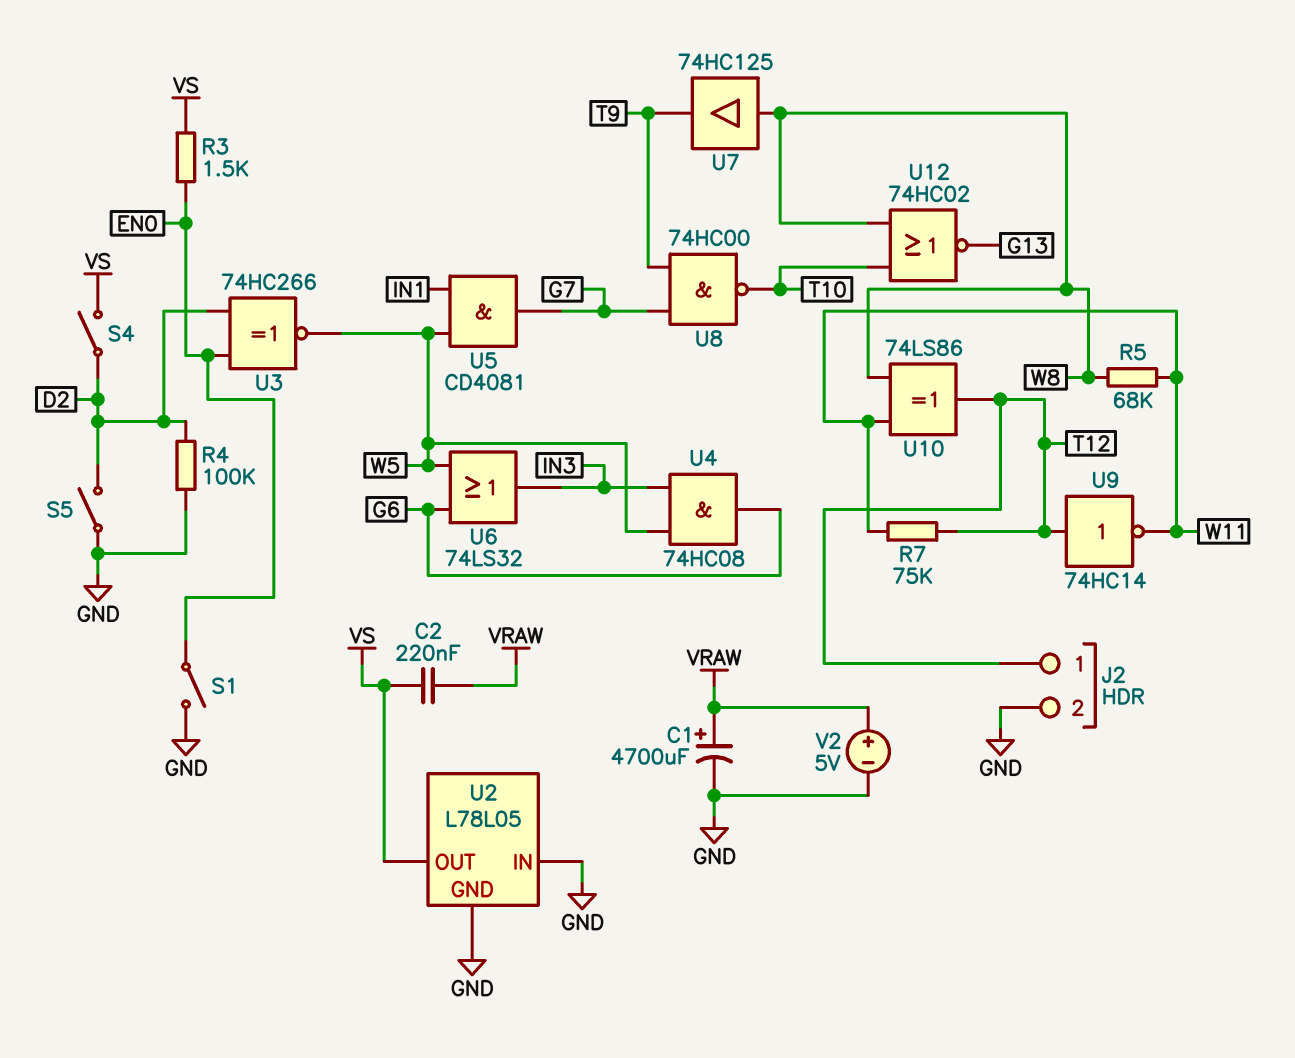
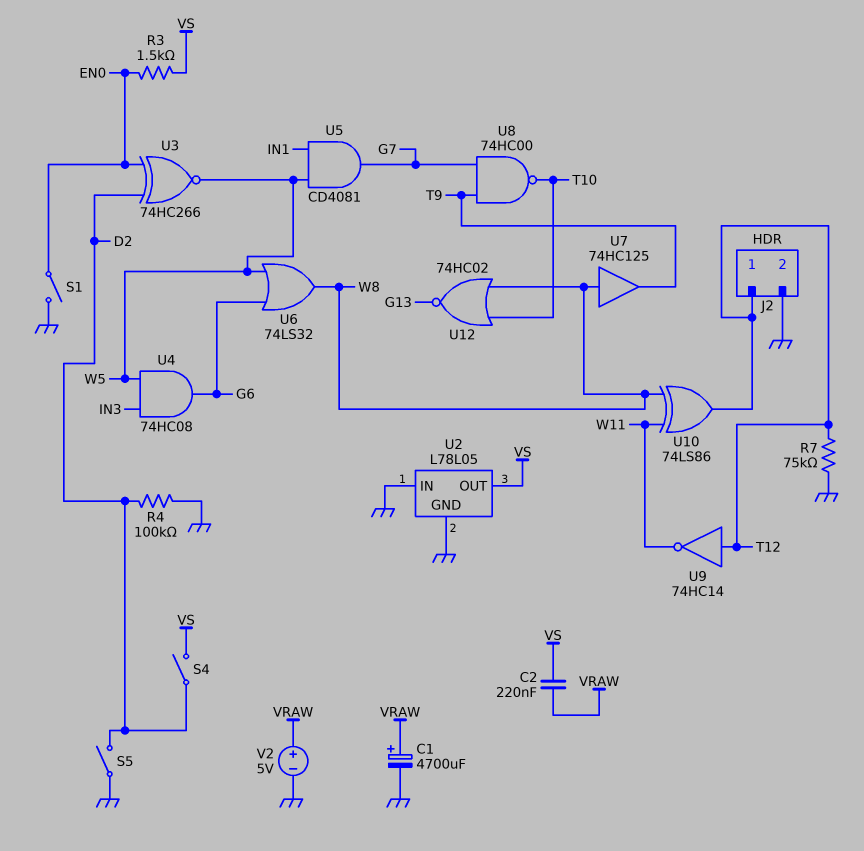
R5: 68k (W8, W11) -> none
R7: 75k (T12, W11) -> 75k (GND, T12)
U6: OR 74LS32 (in G6, in W5, out IN3) -> OR 74LS32 (in G6, in W5, out W8)

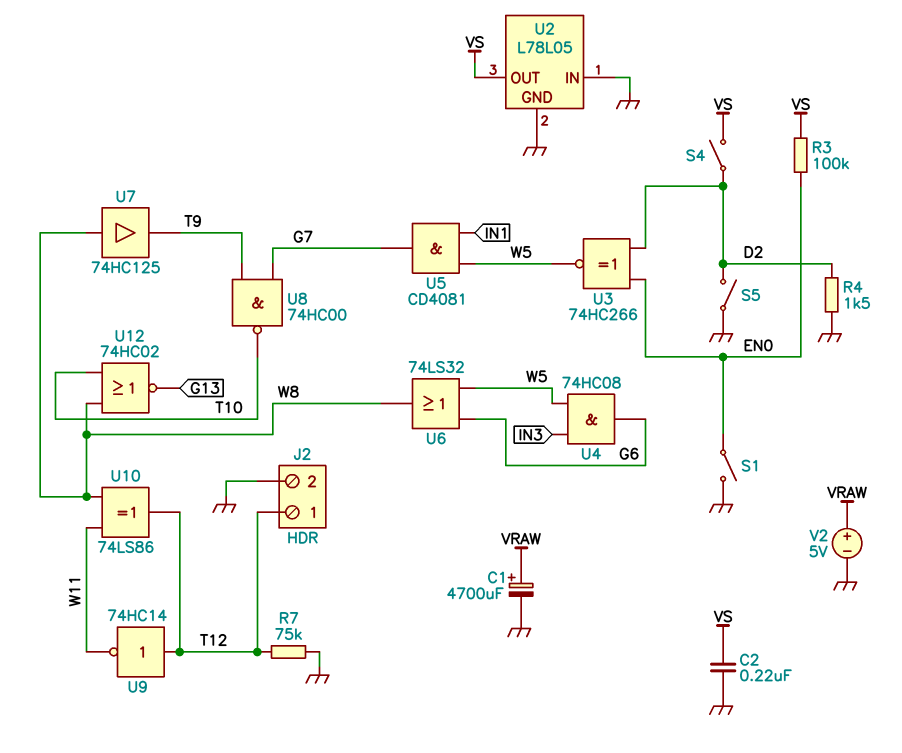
C2: 220nF (VRAW, VS) -> 220nF (GND, VS)
R3: 1.5k (EN0, VS) -> 100k (EN0, VS)
R4: 100k (D2, GND) -> 1.5k (D2, GND)

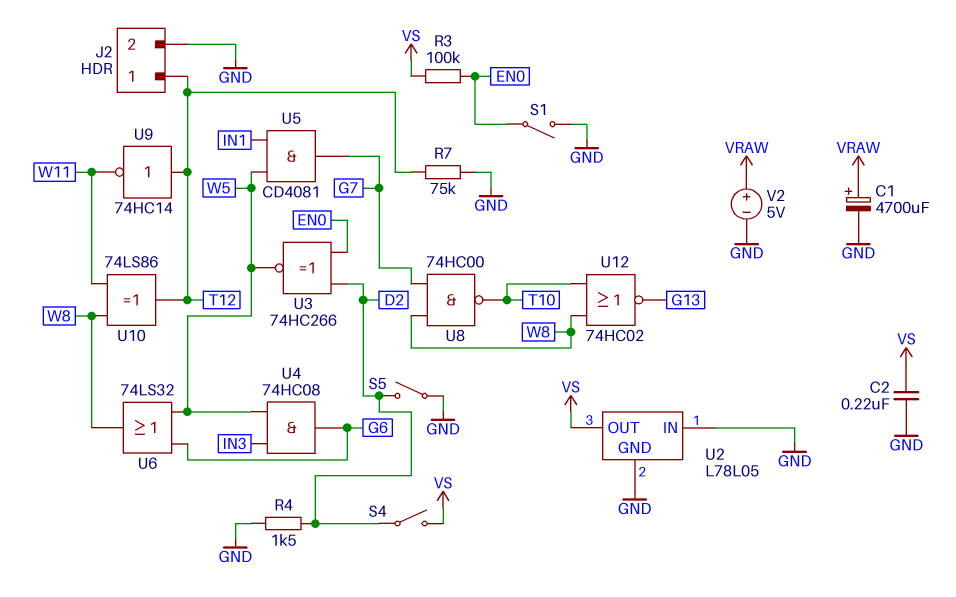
U7: buffer 74HC125 (in W8, out T9) -> none
U8: NAND 74HC00 (in G7, in T9, out T10) -> NAND 74HC00 (in G7, in W8, out T10)

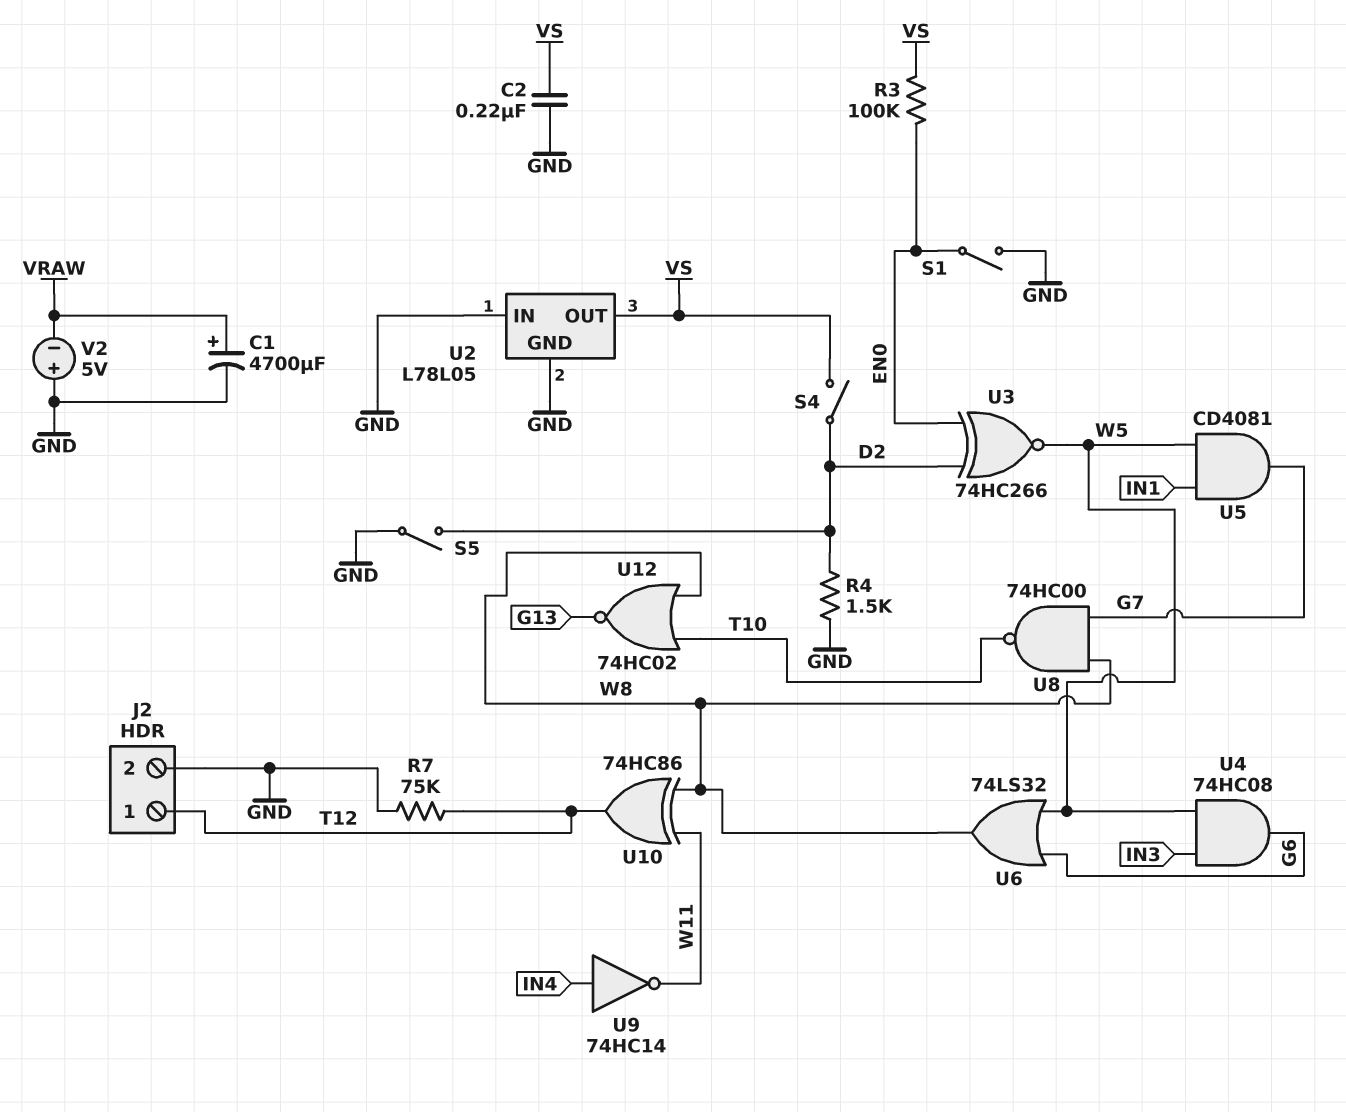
U9: NOT 74HC14 (in T12, out W11) -> NOT 74HC14 (in IN4, out W11)
U10: XOR 74LS86 (in W8, in W11, out T12) -> XOR 74HC86 (in W8, in W11, out T12)
V2: 5V (plus VRAW, minus GND) -> 5V (plus GND, minus VRAW)

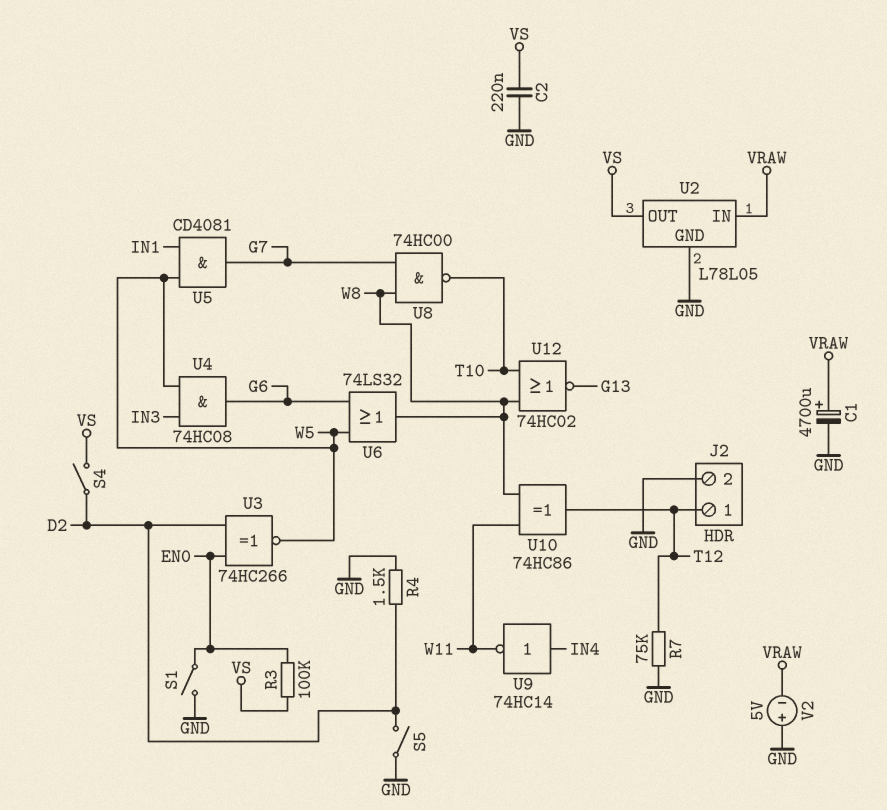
U2 pin IN: GND -> VRAW

